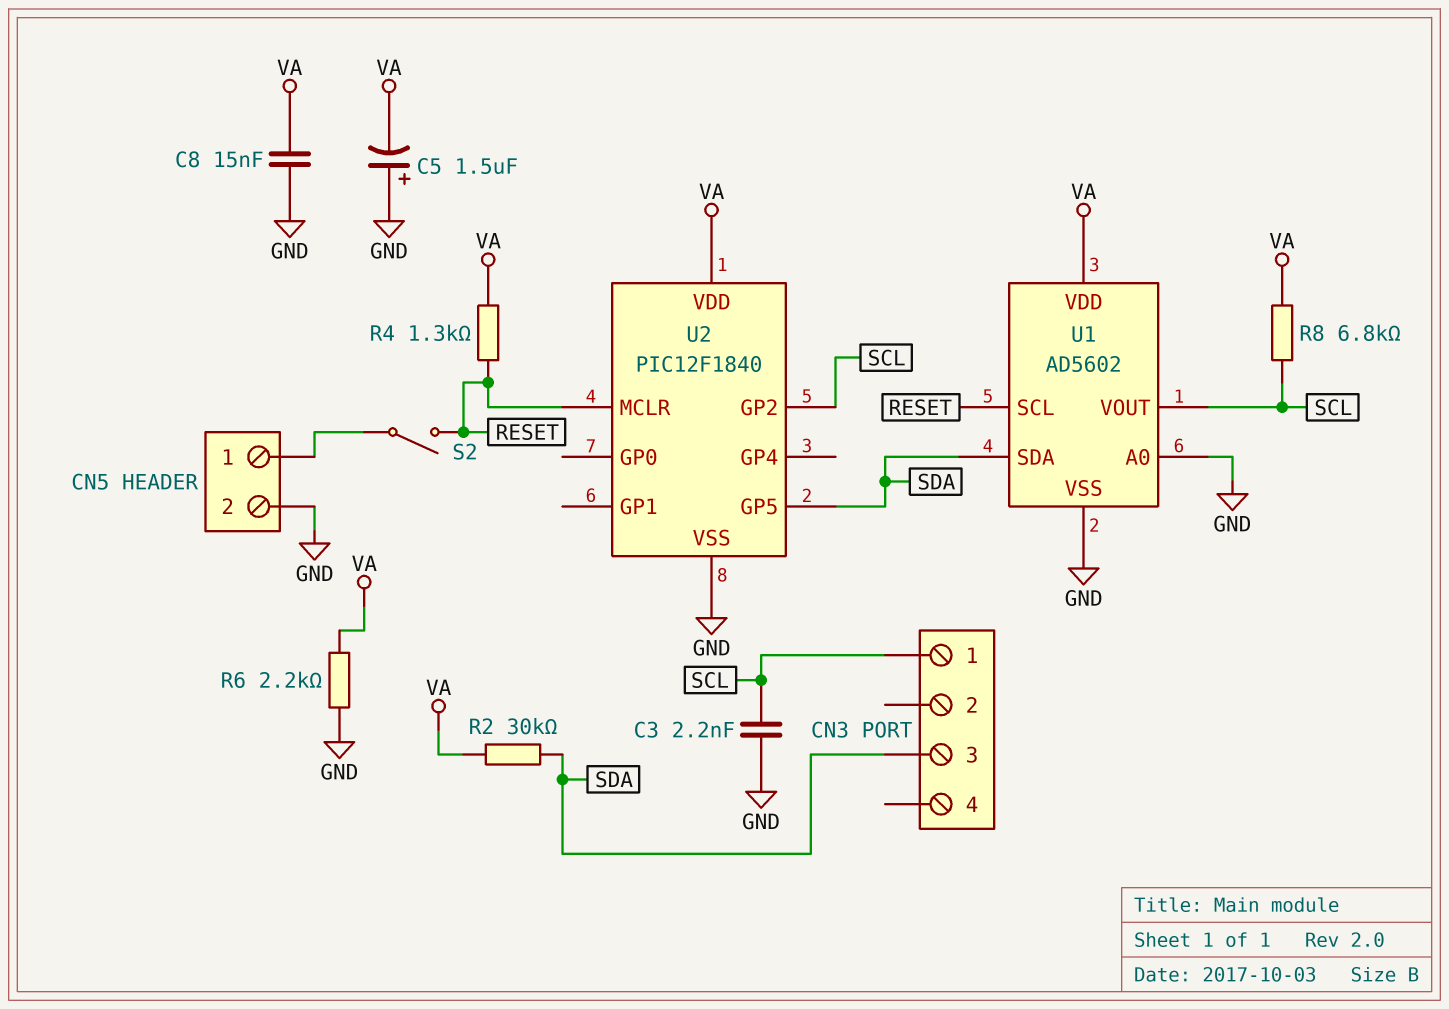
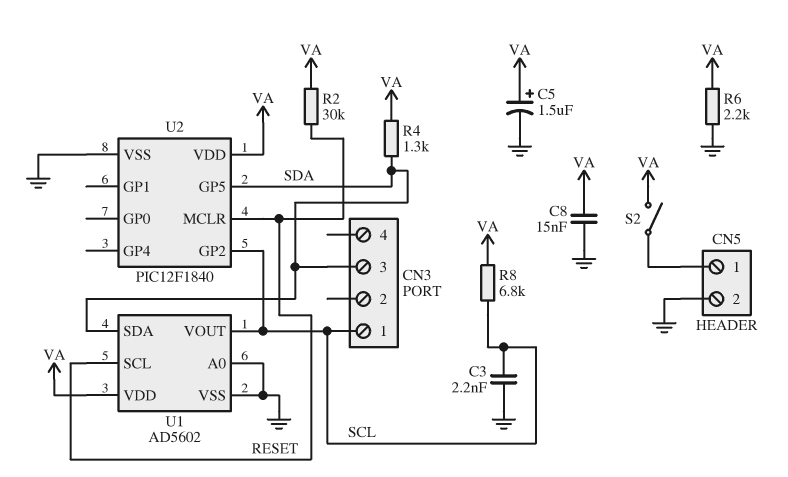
C5: 1.5uF (plus GND, minus VA) -> 1.5uF (plus VA, minus GND)
R2: 30k (SDA, VA) -> 30k (RESET, VA)
R4: 1.3k (RESET, VA) -> 1.3k (SDA, VA)
S2: switch (CN5/1, RESET) -> switch (CN5/1, VA)

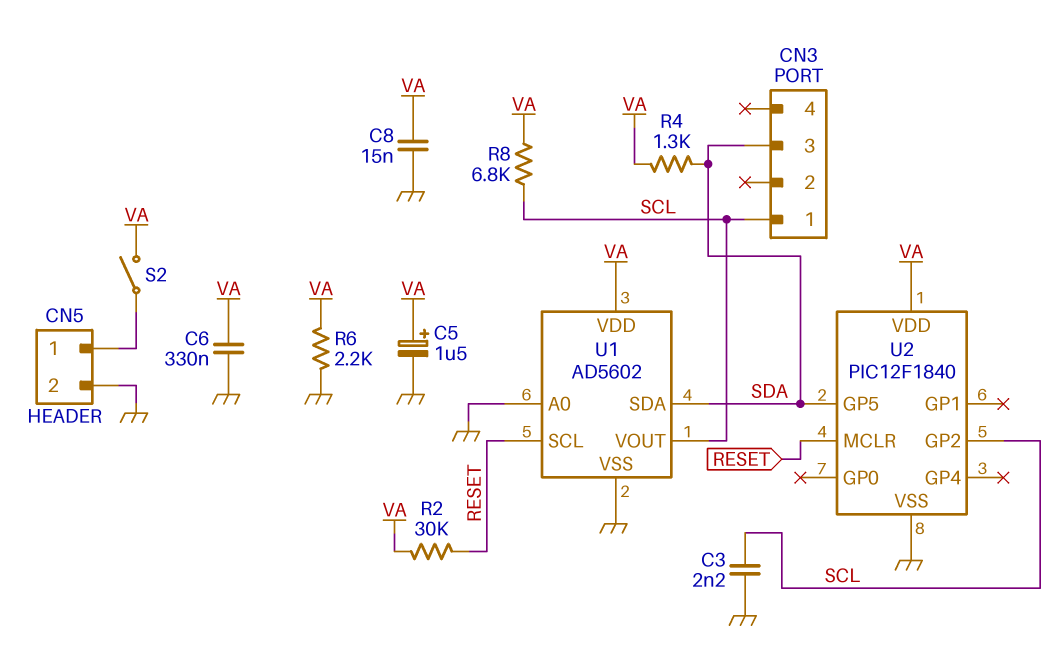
C6: none -> 330nF (GND, VA)

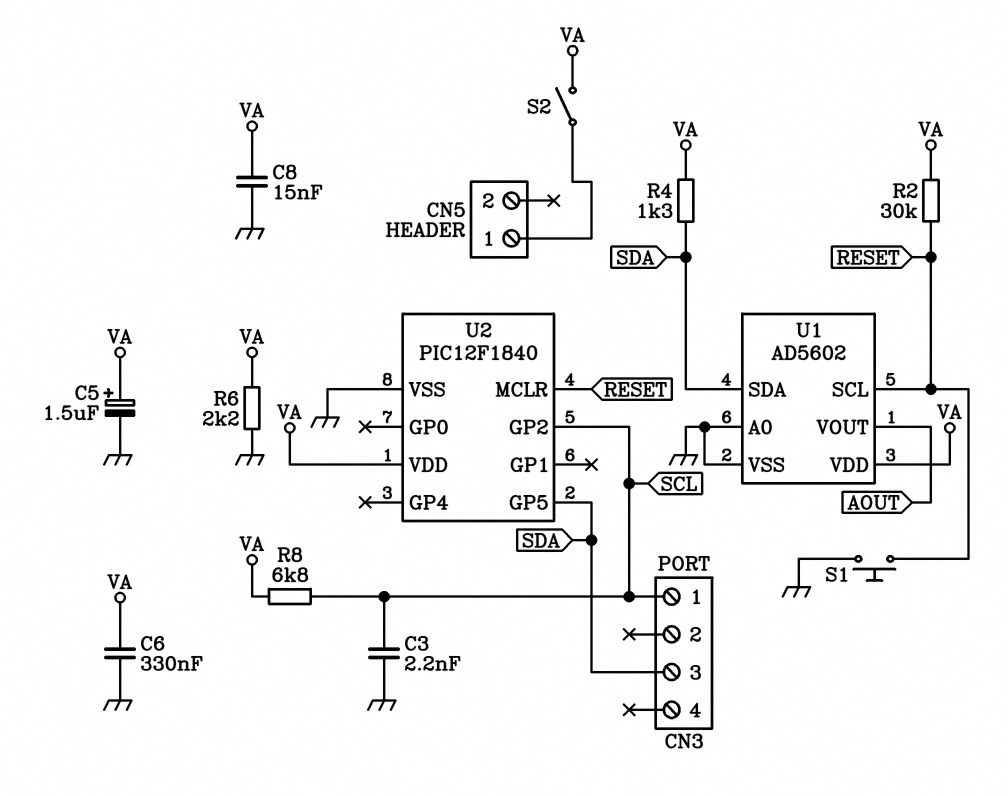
CN5 pin 2: GND -> none
S1: none -> button (GND, RESET)
U1 pin VOUT: SCL -> AOUT

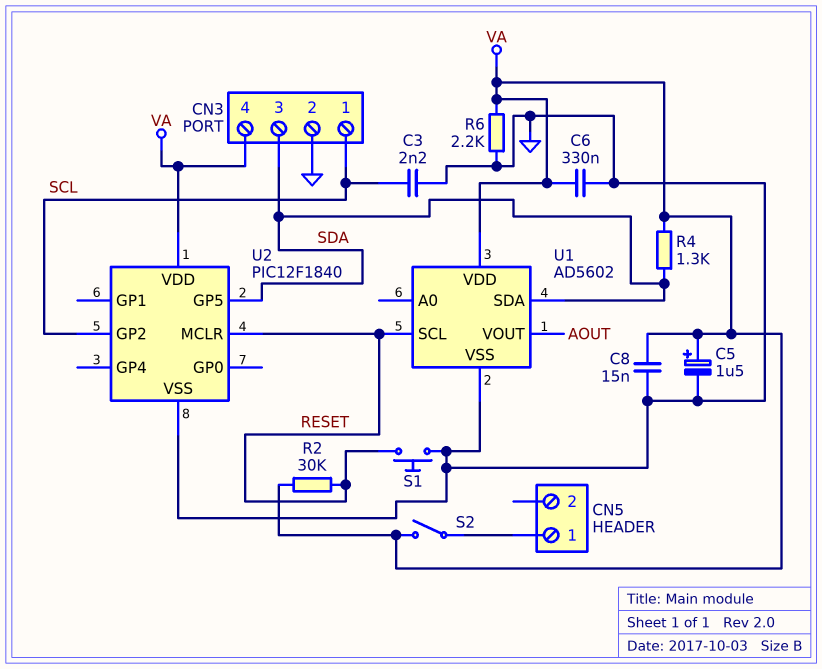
CN3 pin 2: none -> GND
CN3 pin 4: none -> VA
R8: 6.8k (SCL, VA) -> none
U1 pin A0: GND -> none

